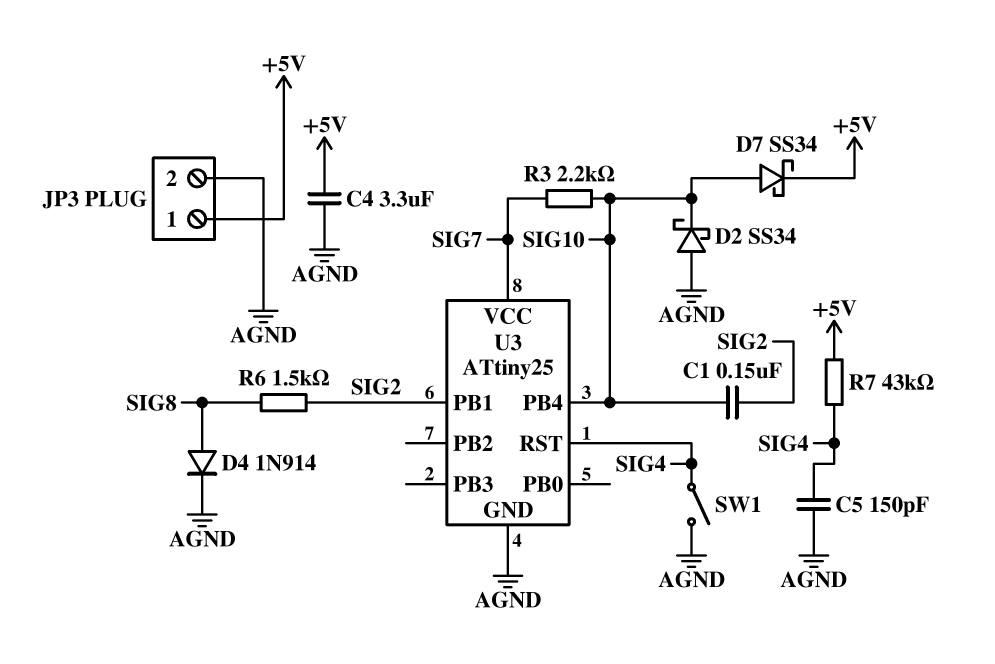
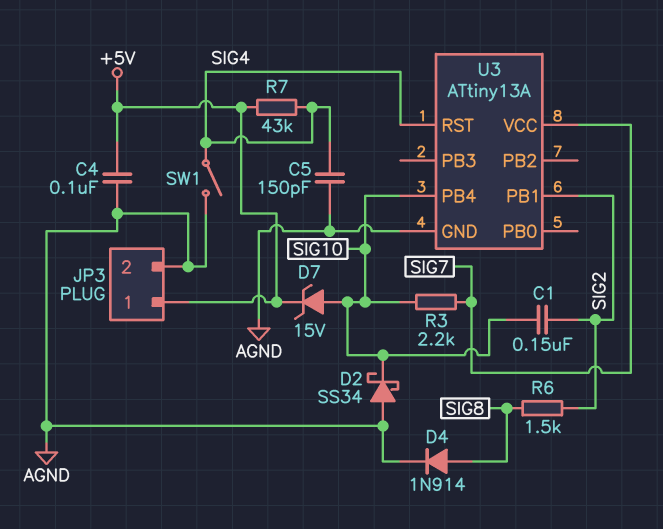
C4: 3.3uF (+5V, AGND) -> 100nF (+5V, AGND)
D7: schottky SS34 (A SIG10, K +5V) -> zener 15V (A SIG10, K +5V)
U3: ATtiny25 -> ATtiny13A

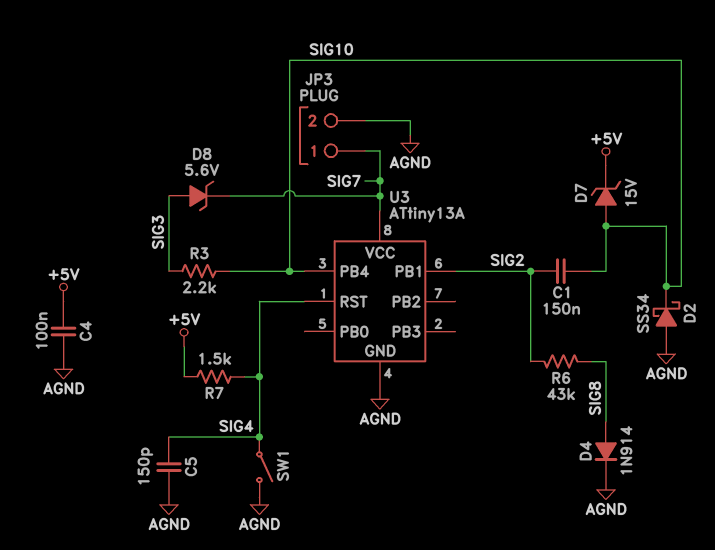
D8: none -> zener 5.6V (A SIG3, K SIG7)
JP3 pin 1: +5V -> SIG7
R3: 2.2k (SIG7, SIG10) -> 2.2k (SIG3, SIG10)
R6: 1.5k (SIG2, SIG8) -> 43k (SIG2, SIG8)
R7: 43k (+5V, SIG4) -> 1.5k (+5V, SIG4)

